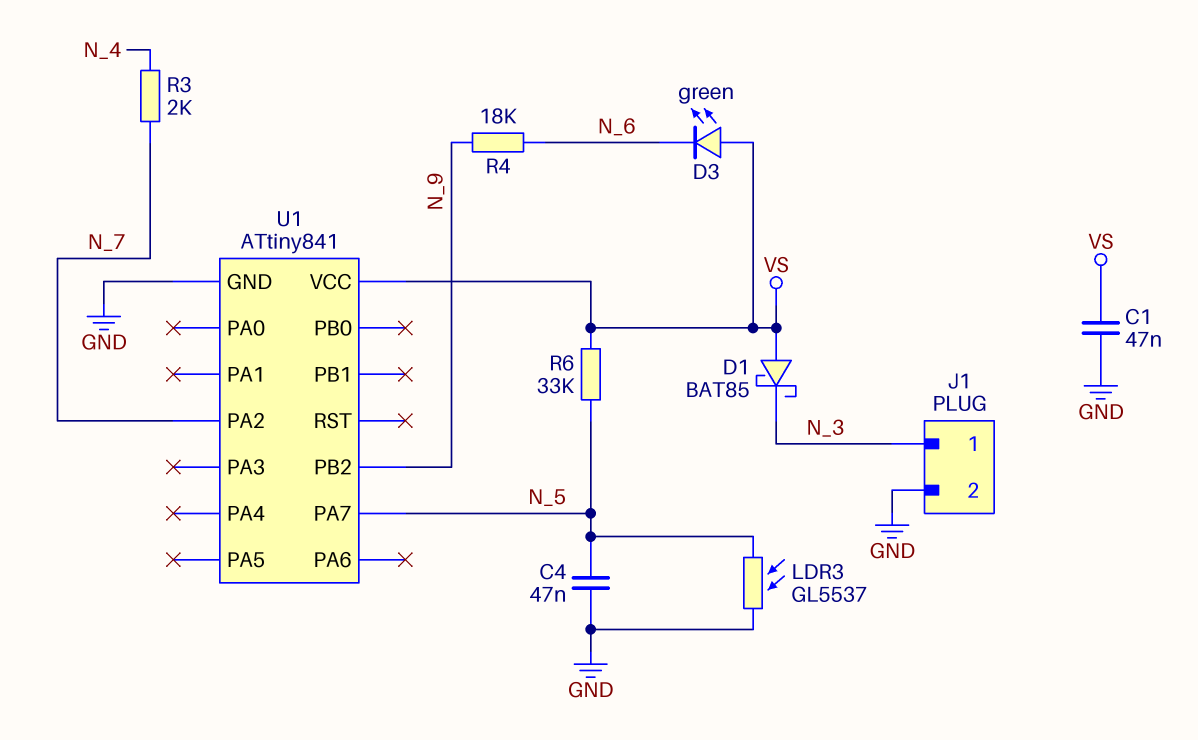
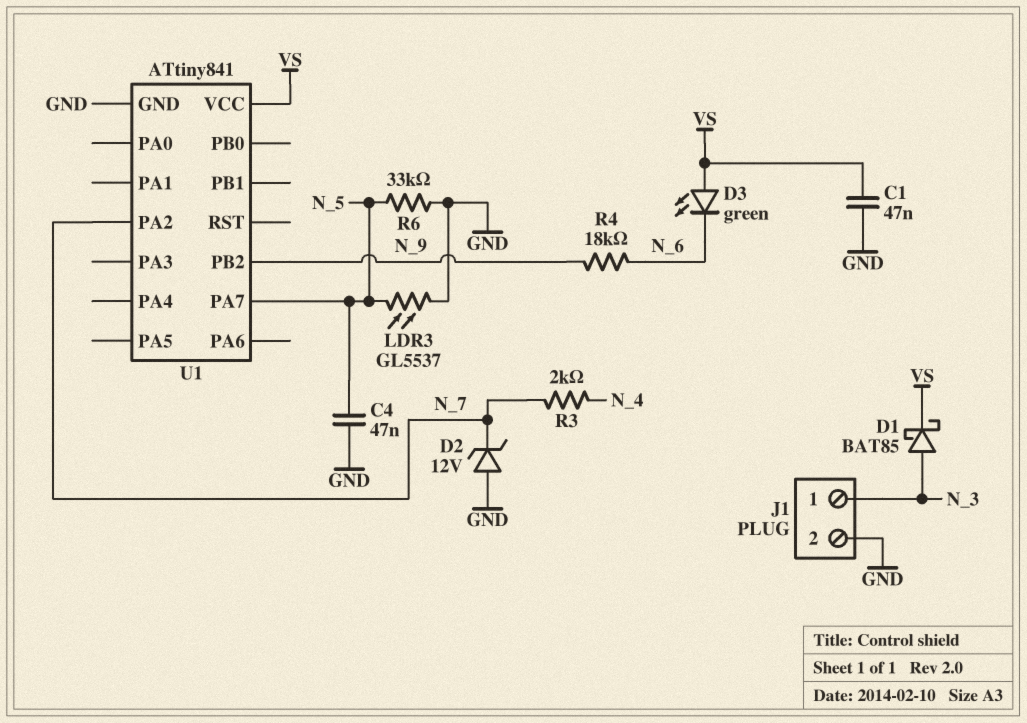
D1: schottky BAT85 (A VS, K N_3) -> schottky BAT85 (A N_3, K VS)
D2: none -> zener 12V (A GND, K N_7)
R6: 33k (N_5, VS) -> 33k (GND, N_5)

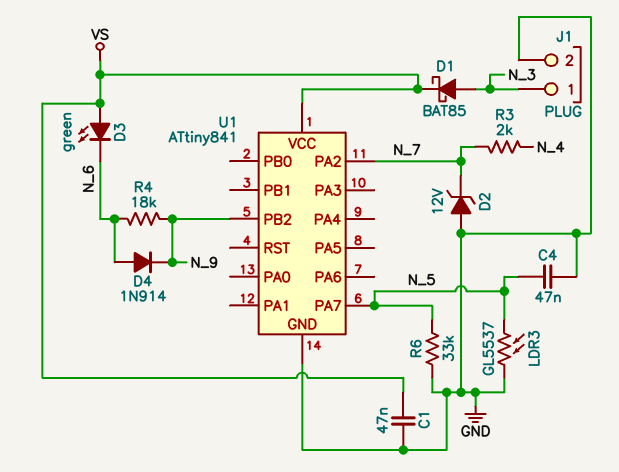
D4: none -> diode 1N914 (A N_6, K N_9)

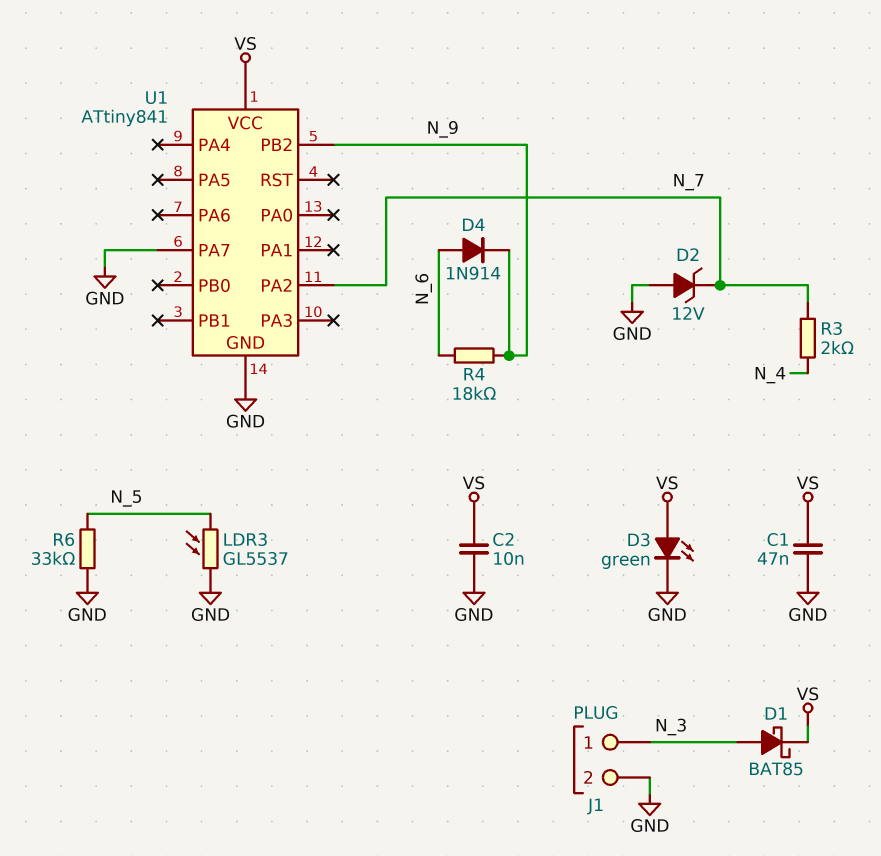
C2: none -> 10nF (GND, VS)
C4: 47nF (GND, N_5) -> none
D3: LED green (A VS, K N_6) -> LED green (A VS, K GND)
U1 pin PA7: N_5 -> GND

